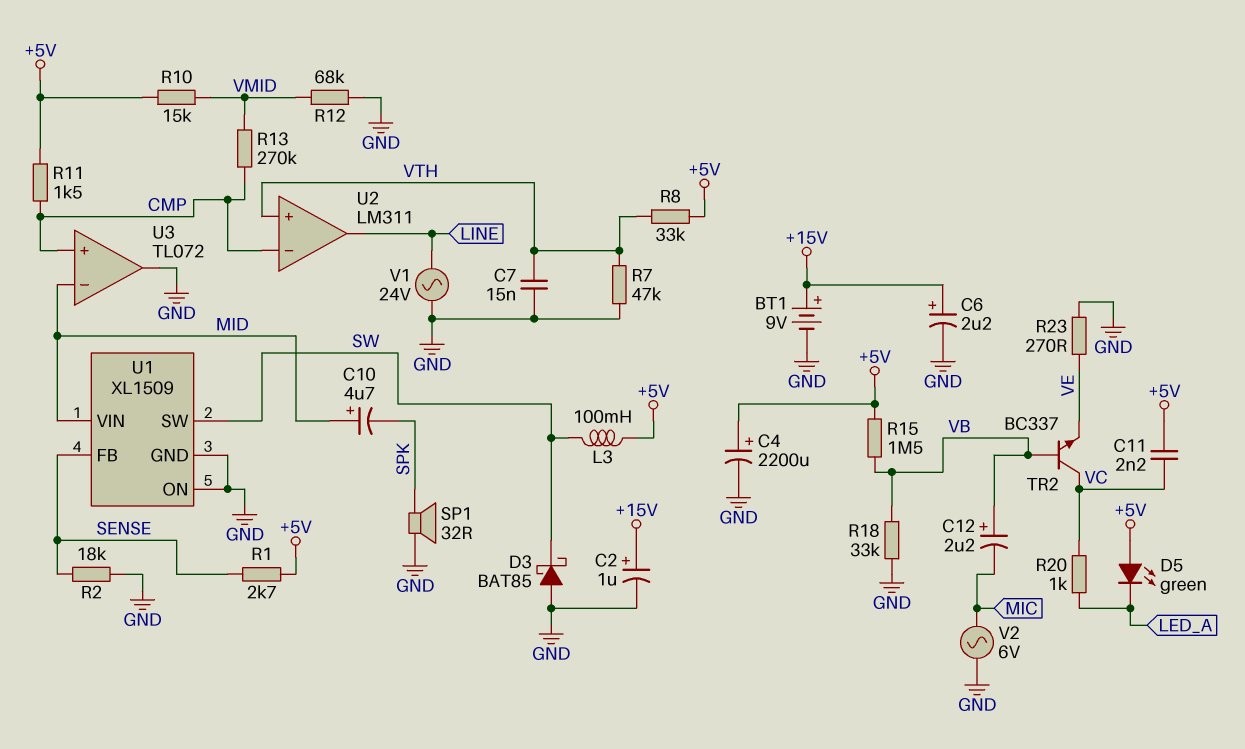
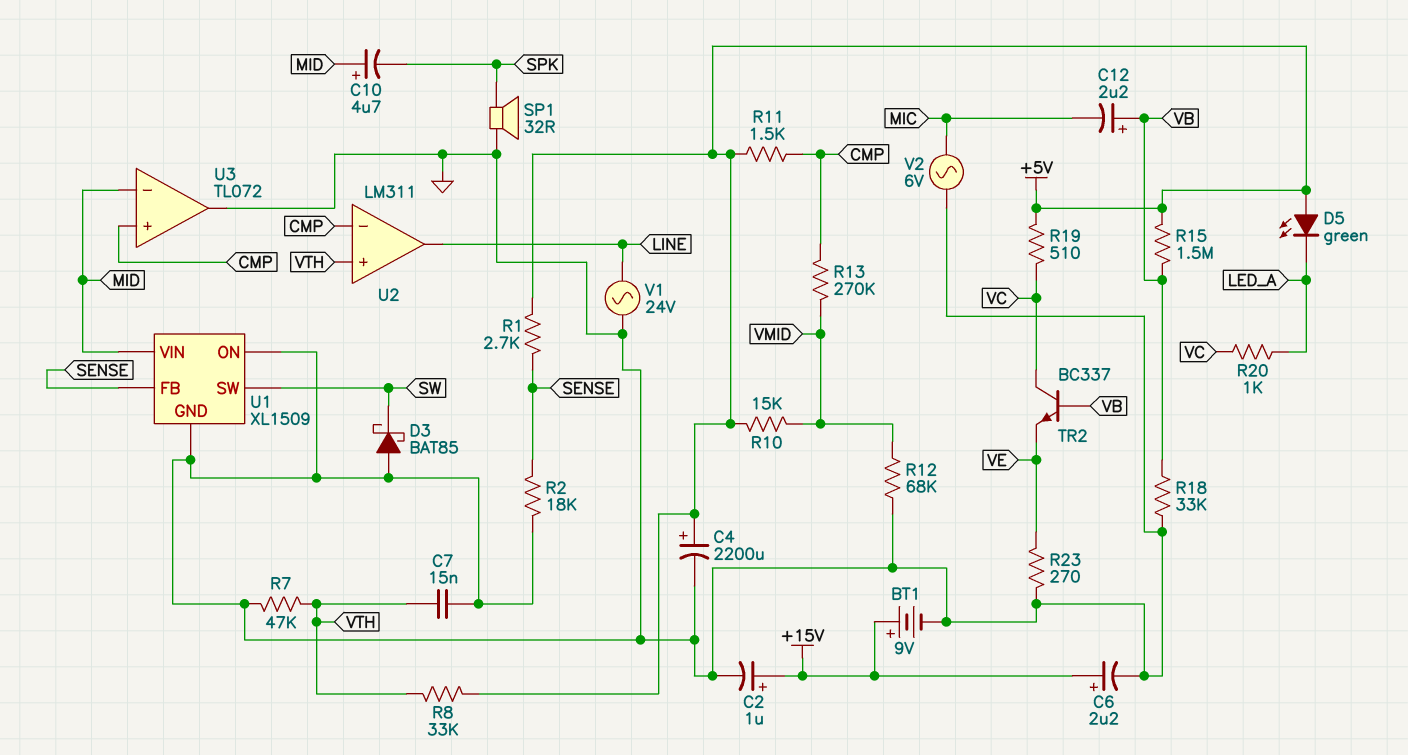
C11: 2.2nF (+5V, VC) -> none
L3: 100mH (+5V, SW) -> none
R19: none -> 510 (+5V, VC)

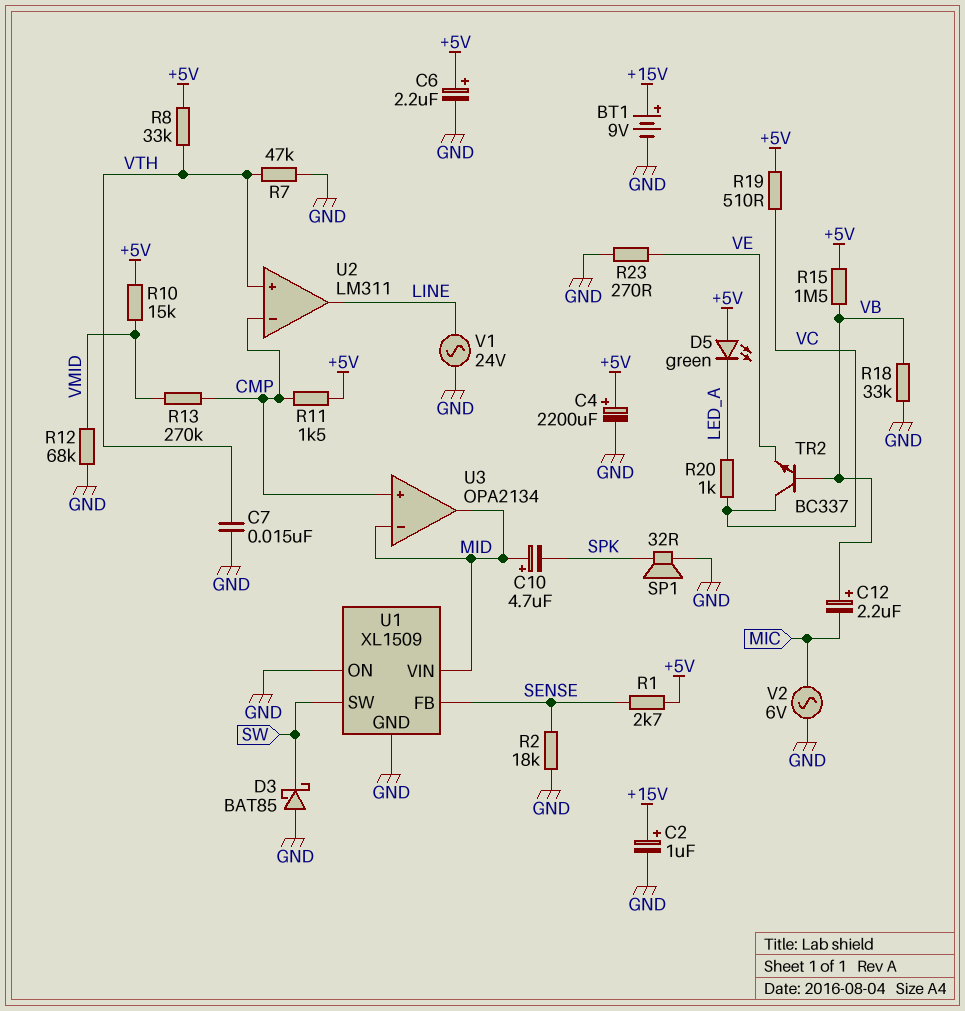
C6: 2.2uF (plus +15V, minus GND) -> 2.2uF (plus +5V, minus GND)
U3: TL072 -> OPA2134
U3 pin out: GND -> MID

